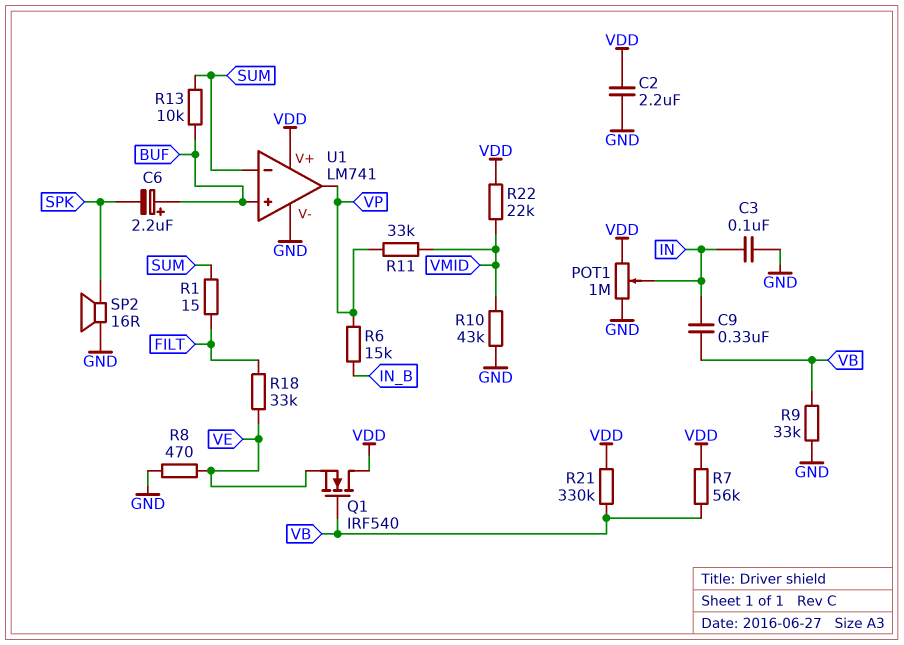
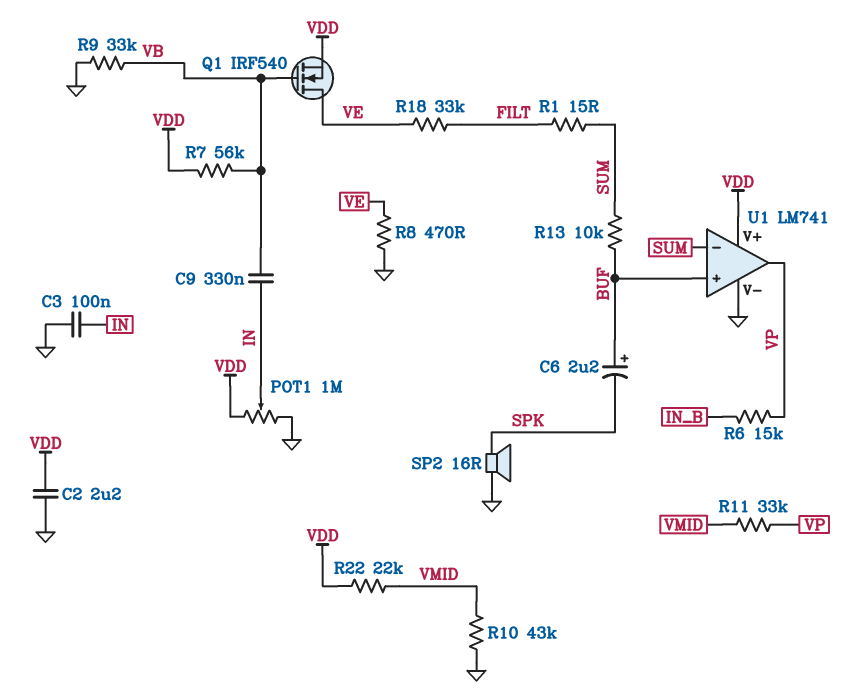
Q1: NMOS IRF540 (G VB, D VDD, S VE) -> NMOS IRF540 (G VB, D VE, S VDD)
R21: 330k (VB, VDD) -> none

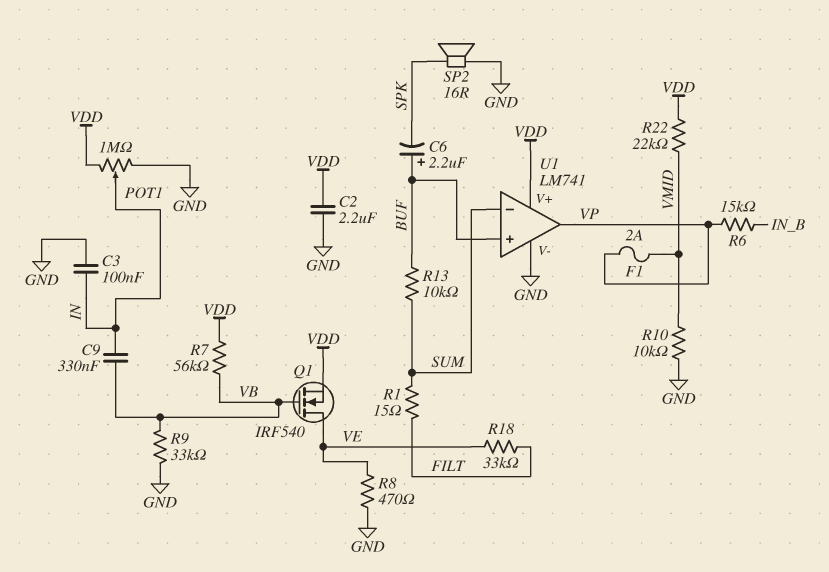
F1: none -> 2A (VMID, VP)
R10: 43k (GND, VMID) -> 10k (GND, VMID)
R11: 33k (VMID, VP) -> none

